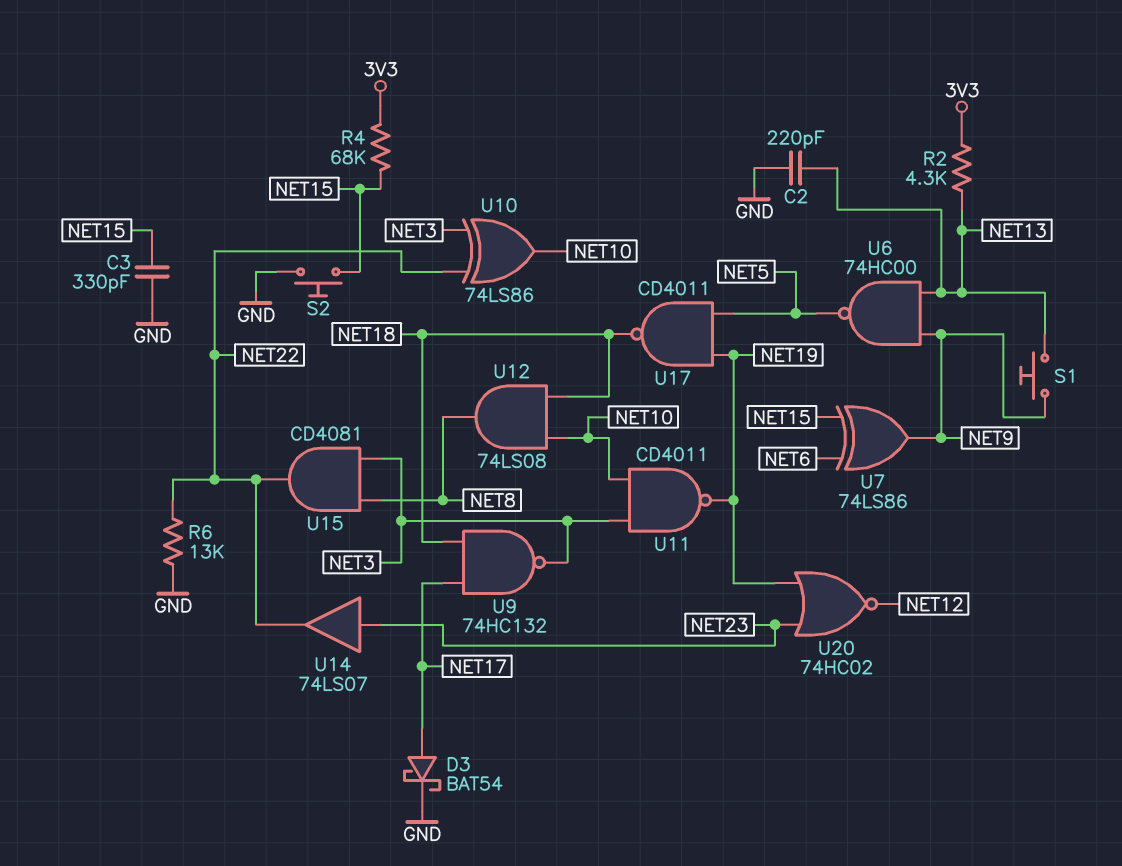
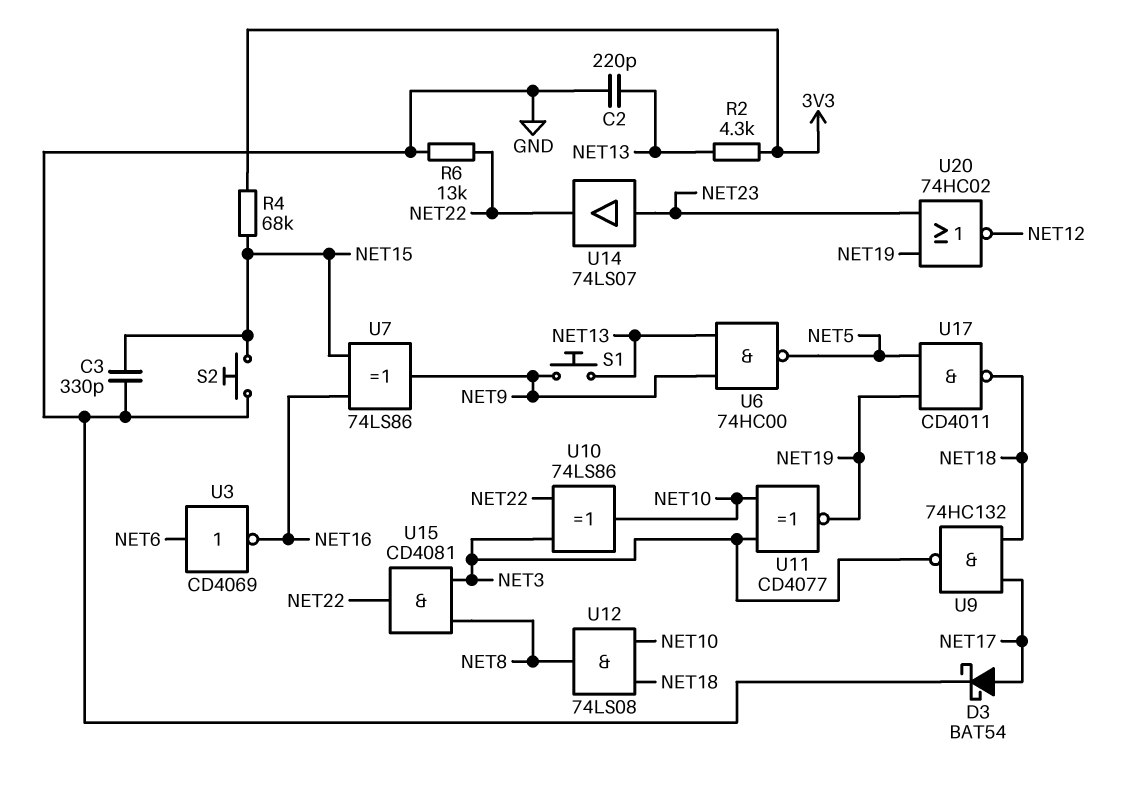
U3: none -> NOT CD4069 (in NET6, out NET16)
U7: XOR 74LS86 (in NET6, in NET15, out NET9) -> XOR 74LS86 (in NET15, in NET16, out NET9)
U11: NAND CD4011 (in NET3, in NET10, out NET19) -> XNOR CD4077 (in NET3, in NET10, out NET19)

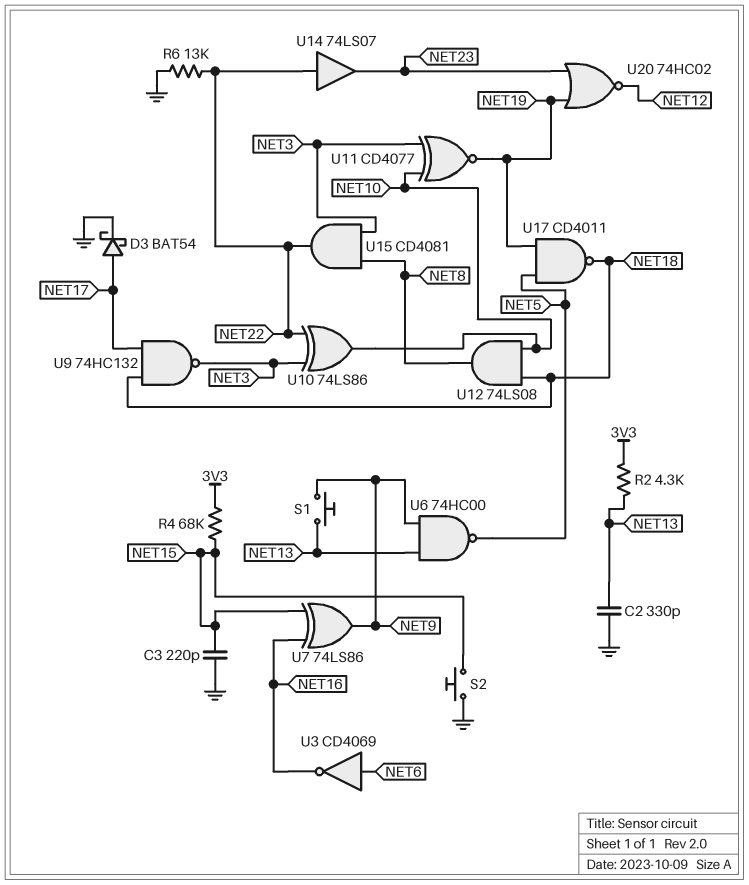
C2: 220pF (GND, NET13) -> 330pF (GND, NET13)
C3: 330pF (GND, NET15) -> 220pF (GND, NET15)
U14: buffer 74LS07 (in NET23, out NET22) -> buffer 74LS07 (in NET22, out NET23)

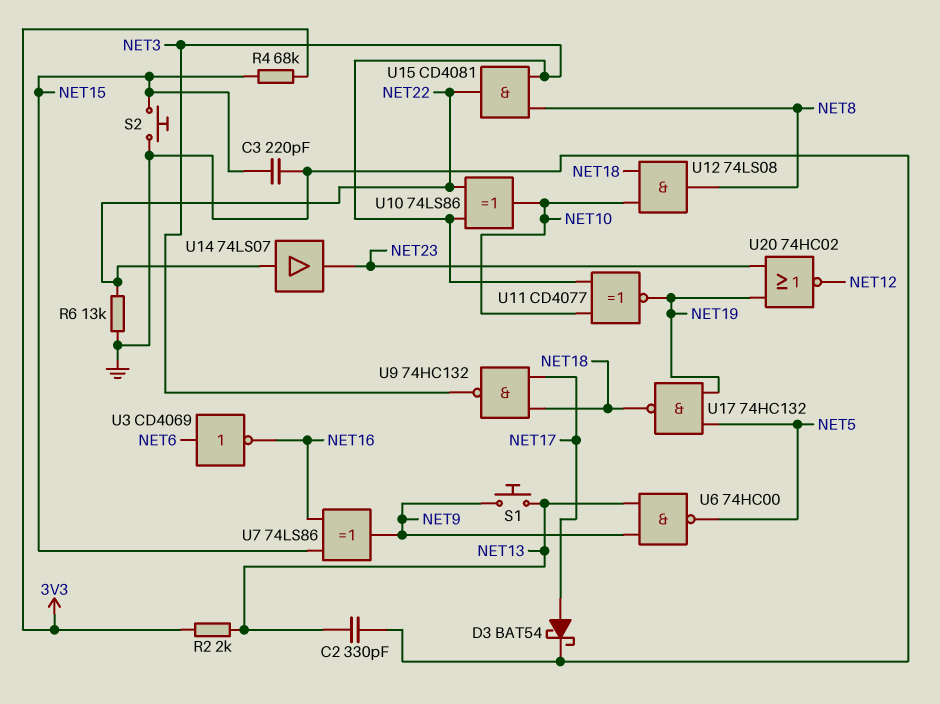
R2: 4.3k (3V3, NET13) -> 2k (3V3, NET13)
U17: NAND CD4011 (in NET5, in NET19, out NET18) -> NAND 74HC132 (in NET5, in NET19, out NET18)

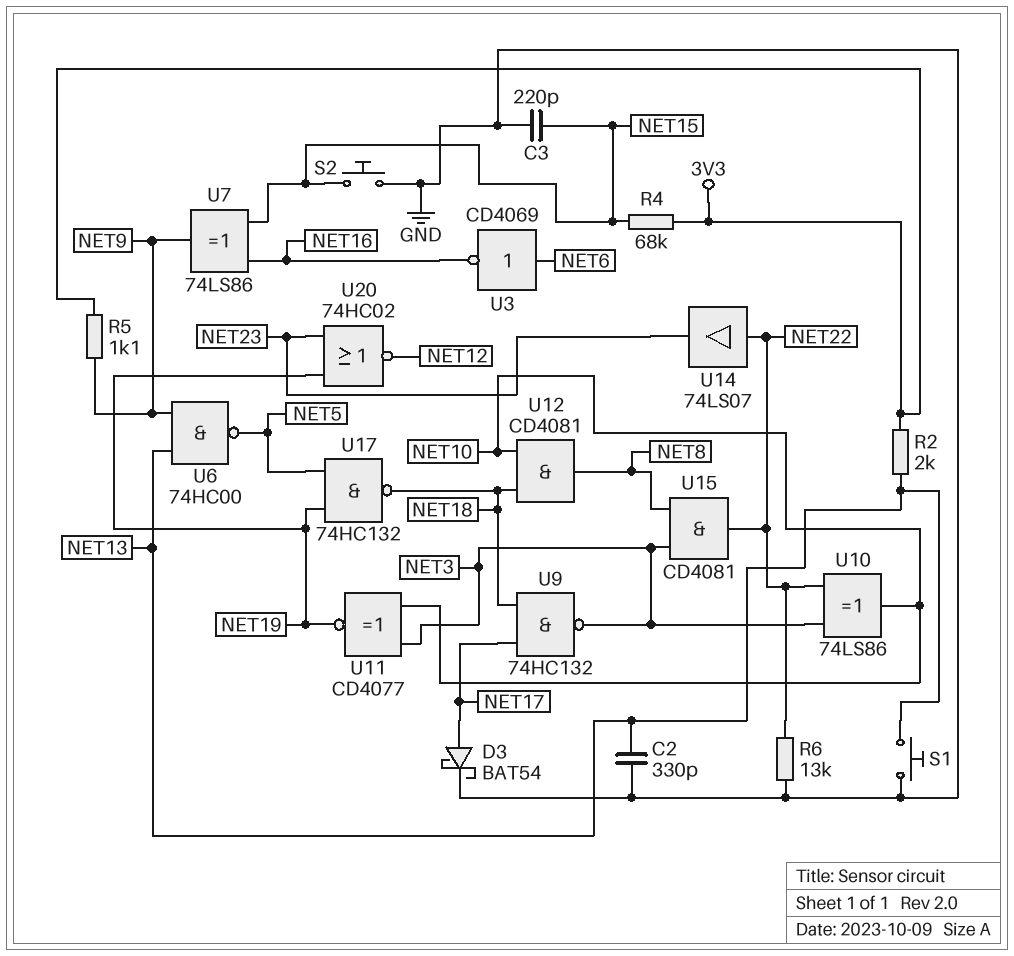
R5: none -> 1.1k (3V3, NET9)
S1: button (NET9, NET13) -> button (GND, NET13)
U12: AND 74LS08 (in NET10, in NET18, out NET8) -> AND CD4081 (in NET10, in NET18, out NET8)

